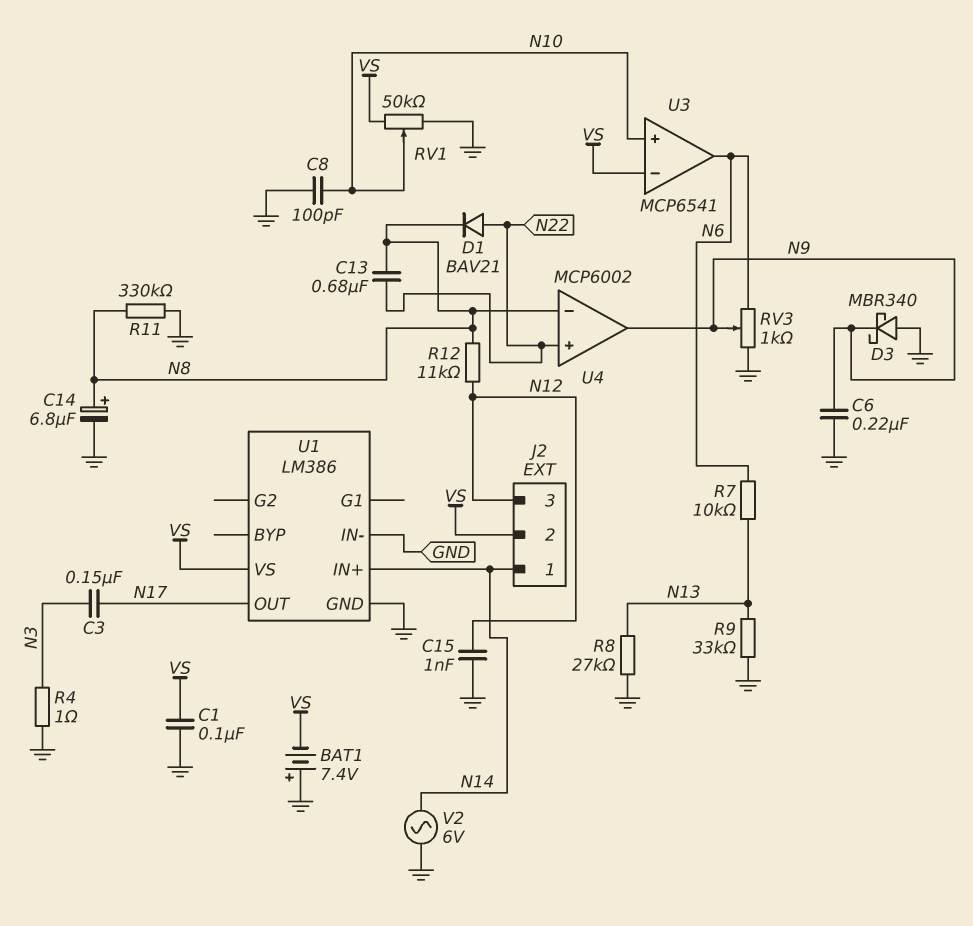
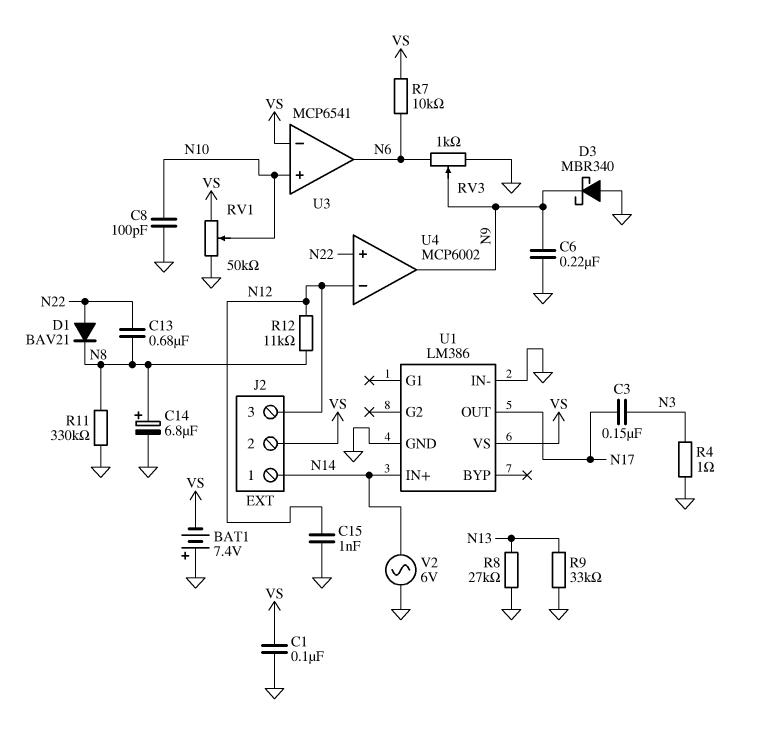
R7: 10k (N6, N13) -> 10k (N6, VS)
U4 pin in-: N8 -> N12

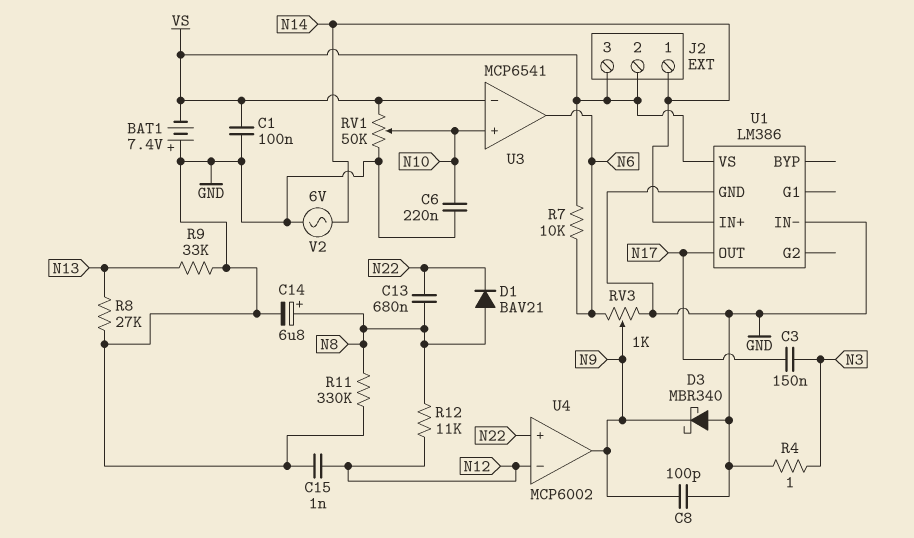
C6: 220nF (GND, N9) -> 220nF (GND, N10)
C8: 100pF (GND, N10) -> 100pF (GND, N9)
D1: diode BAV21 (A N22, K N8) -> diode BAV21 (A N8, K N22)
J2 pin 3: N12 -> VS

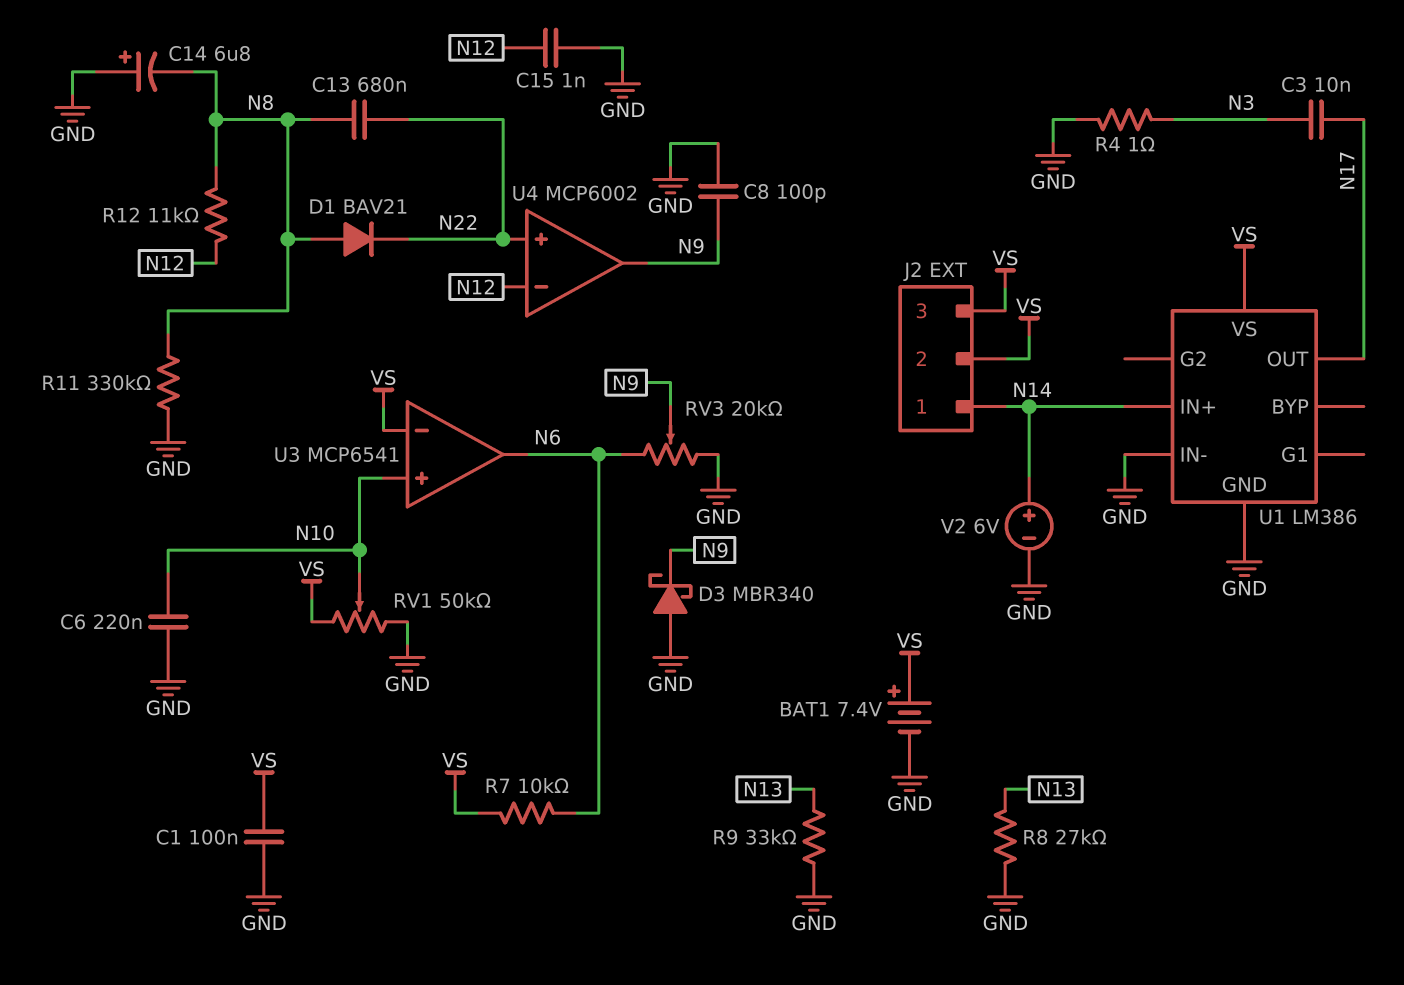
BAT1: 7.4V (plus GND, minus VS) -> 7.4V (plus VS, minus GND)
C3: 150nF (N3, N17) -> 10nF (N3, N17)
C14: 6.8uF (plus N8, minus GND) -> 6.8uF (plus GND, minus N8)
RV3: 1k (GND, N6, wiper N9) -> 20k (GND, N6, wiper N9)
V2: AC 6V (GND, N14) -> 6V (plus N14, minus GND)

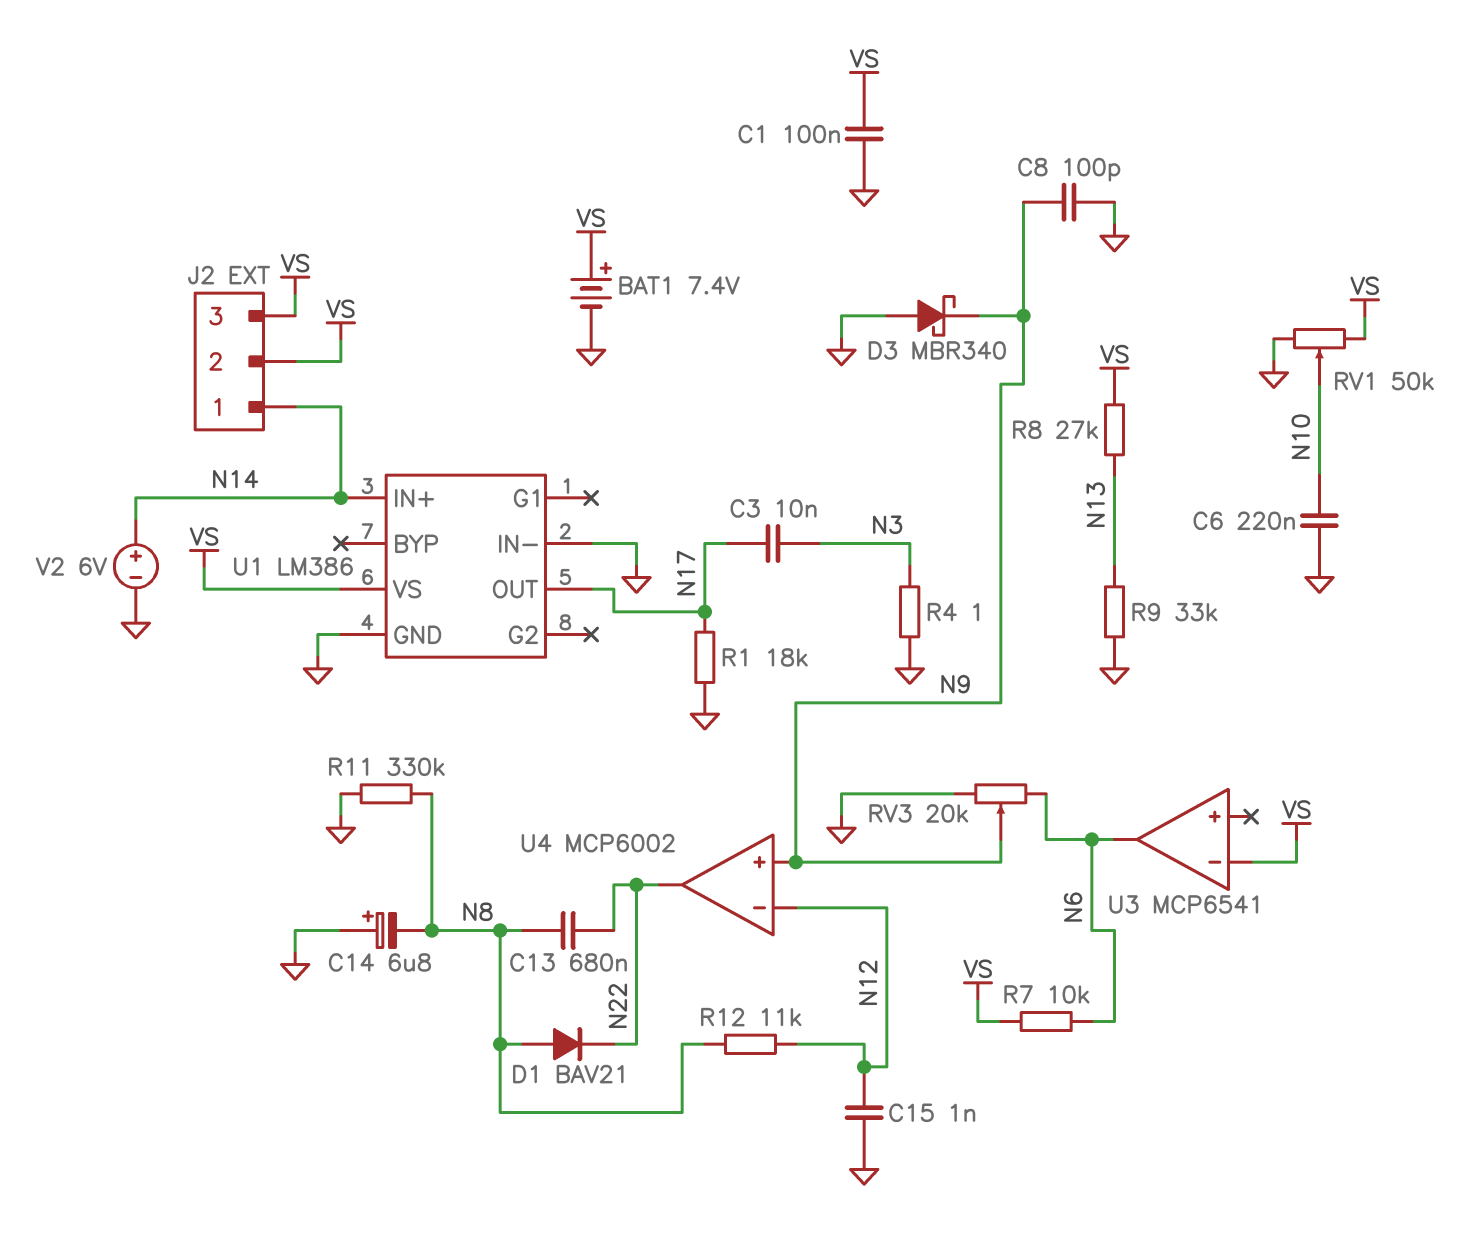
R1: none -> 18k (GND, N17)
R8: 27k (GND, N13) -> 27k (N13, VS)
U3 pin in+: N10 -> none
U4 pin in+: N22 -> N9
U4 pin out: N9 -> N22

